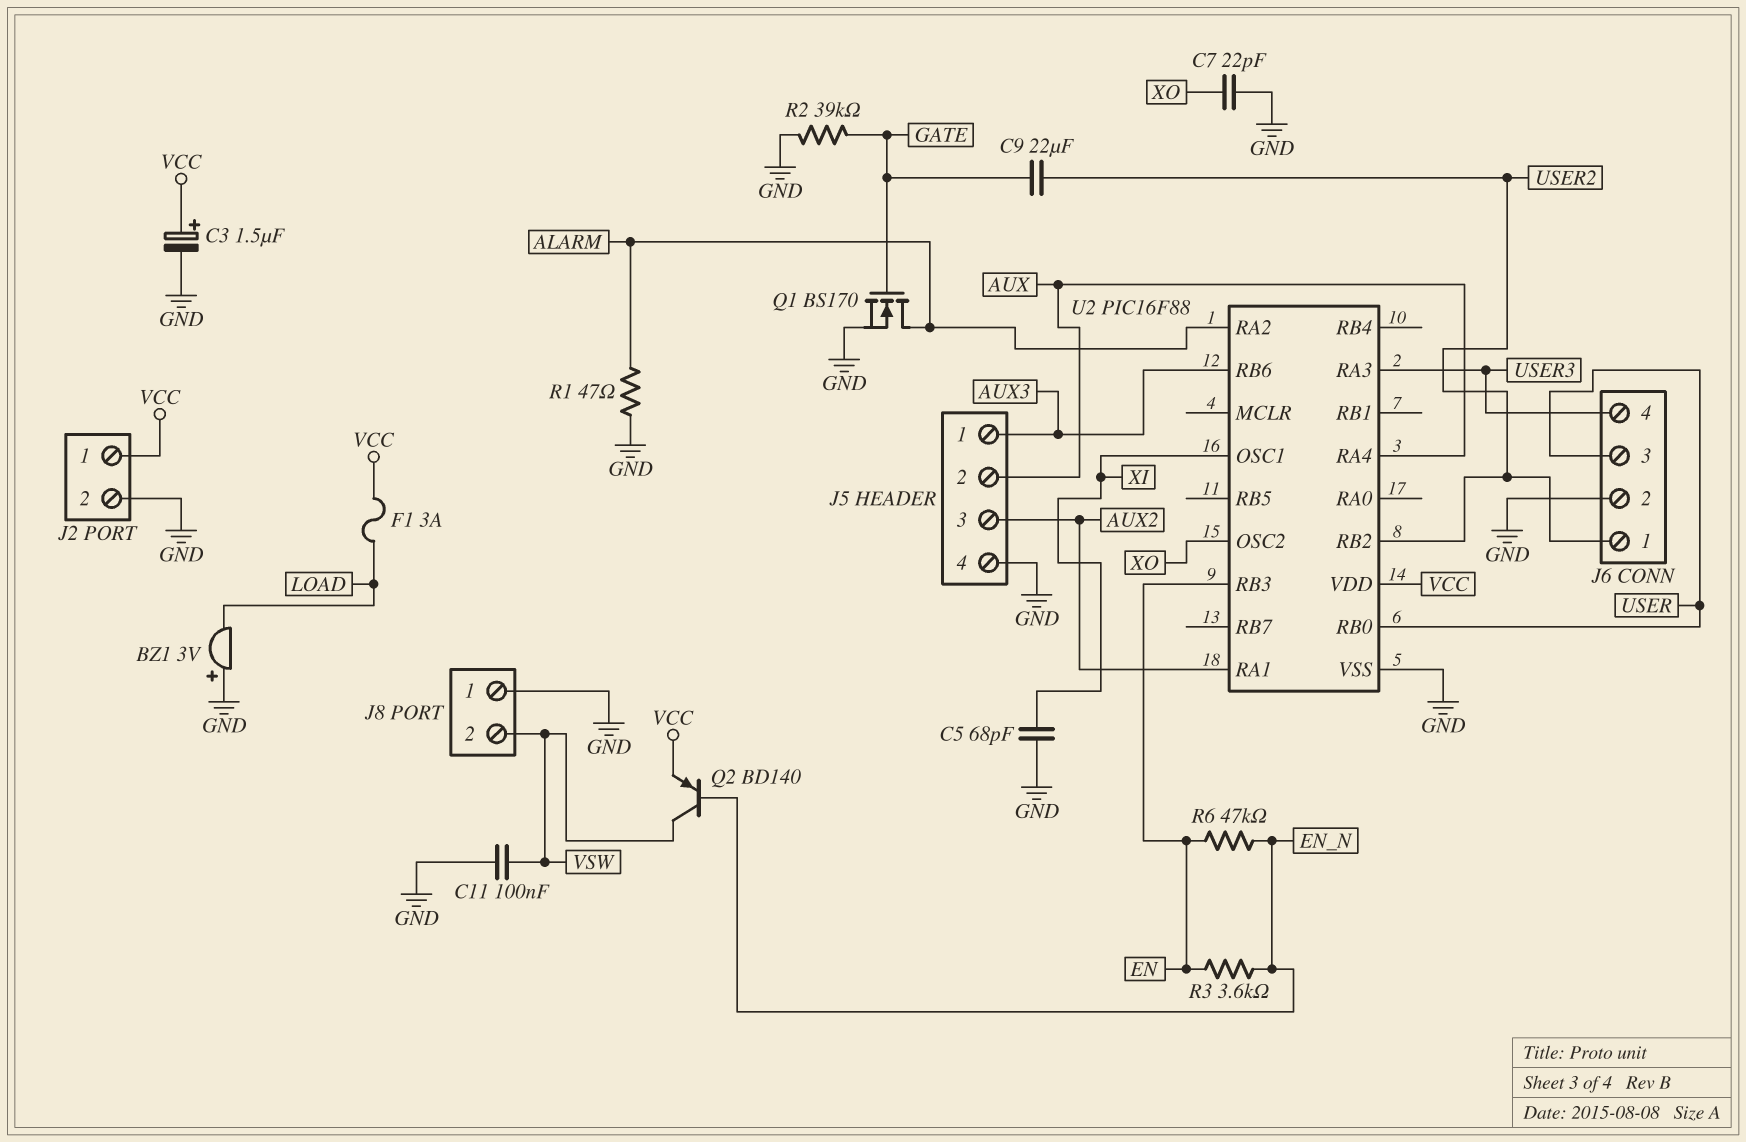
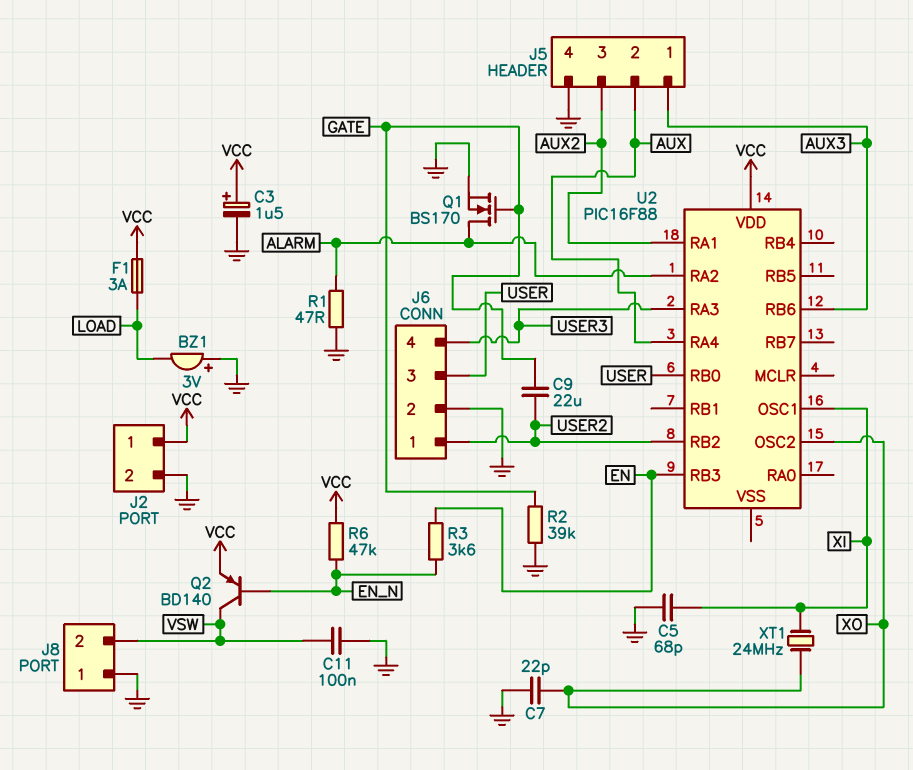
R6: 47k (EN, EN_N) -> 47k (EN_N, VCC)
U2 pin VSS: GND -> none
XT1: none -> 24MHz (XI, XO)

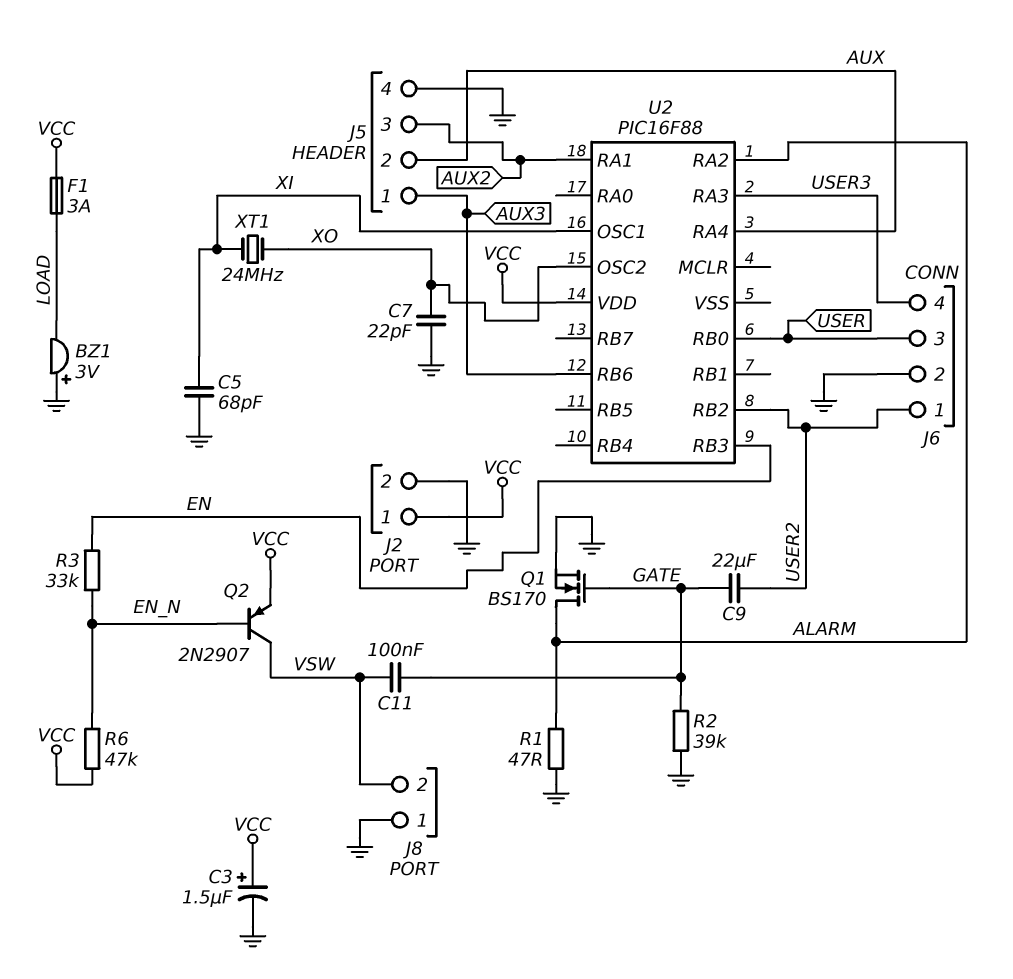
C11: 100nF (GND, VSW) -> 100nF (GATE, VSW)
Q2: PNP BD140 (B EN_N, C VSW, E VCC) -> PNP 2N2907 (B EN_N, C VSW, E VCC)
R3: 3.6k (EN, EN_N) -> 33k (EN, EN_N)

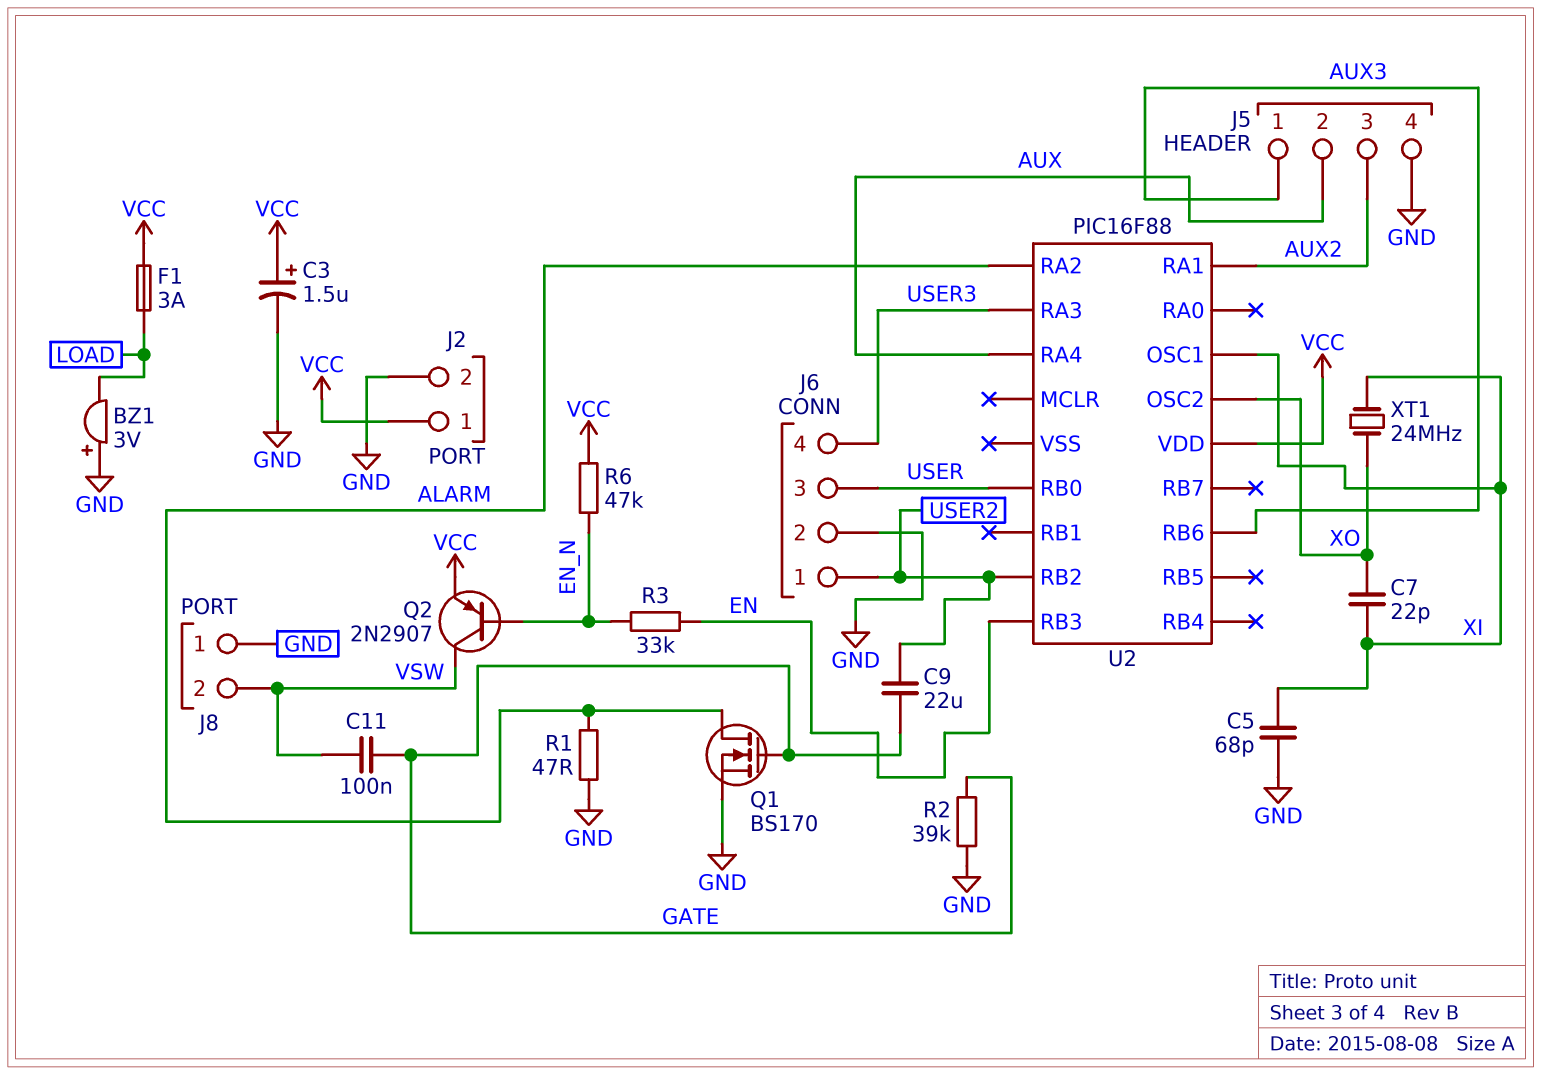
C7: 22pF (GND, XO) -> 22pF (XI, XO)

